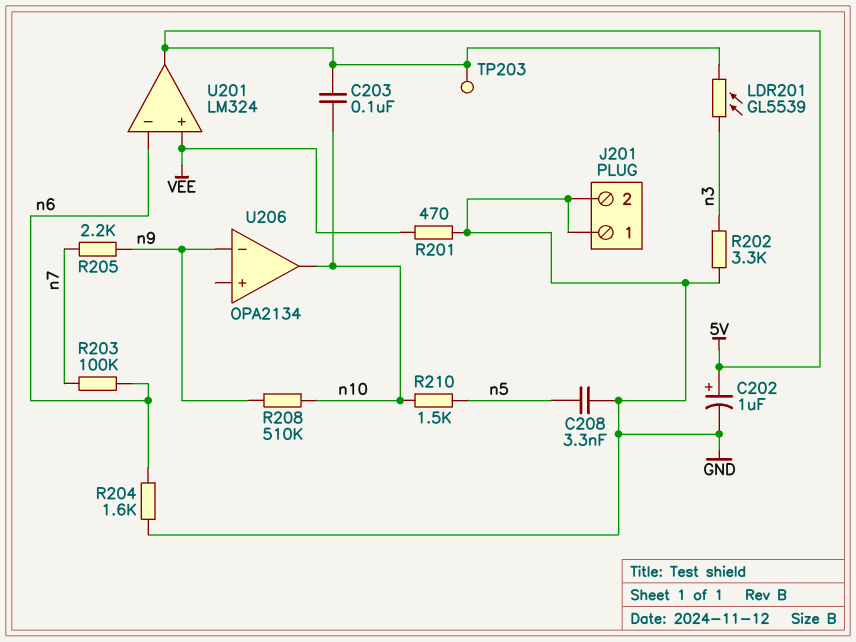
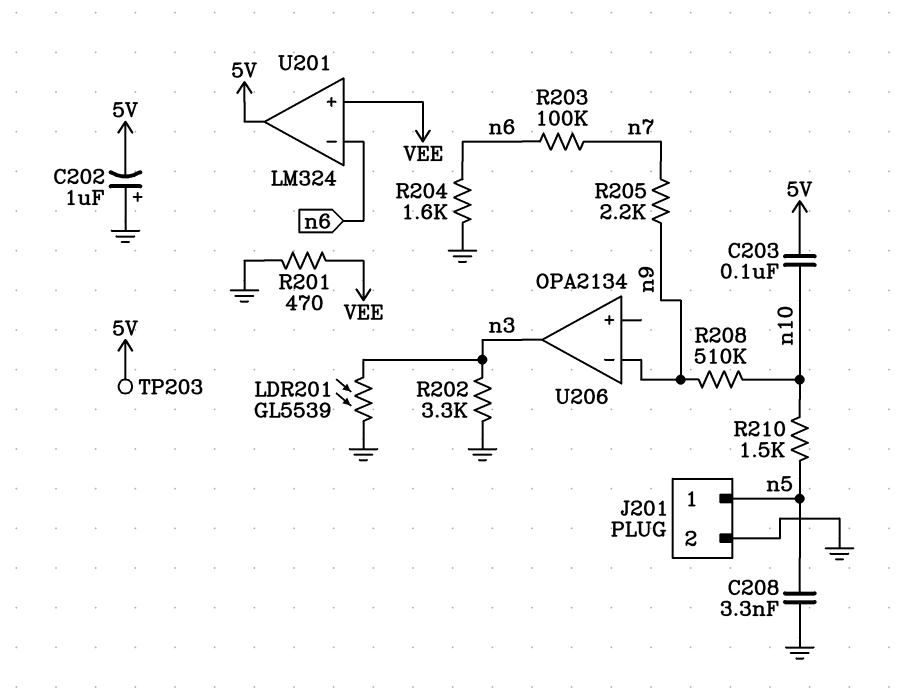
C202: 1uF (plus 5V, minus GND) -> 1uF (plus GND, minus 5V)
J201 pin 1: GND -> n5
LDR201: GL5539 (5V, n3) -> GL5539 (GND, n3)
U206 pin out: n10 -> n3

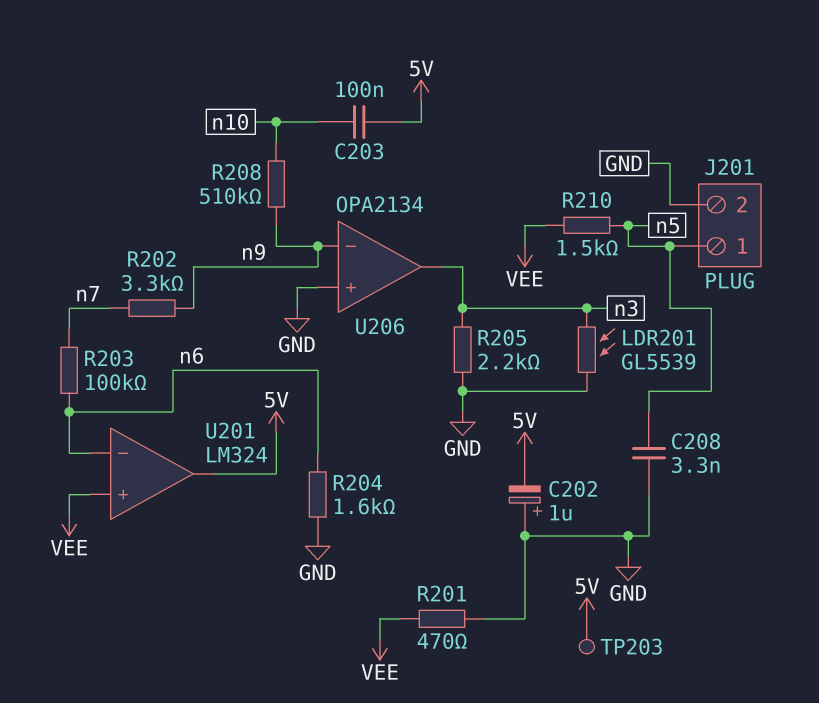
R202: 3.3k (GND, n3) -> 3.3k (n7, n9)
R205: 2.2k (n7, n9) -> 2.2k (GND, n3)
R210: 1.5k (n5, n10) -> 1.5k (VEE, n5)
U206 pin in+: none -> GND

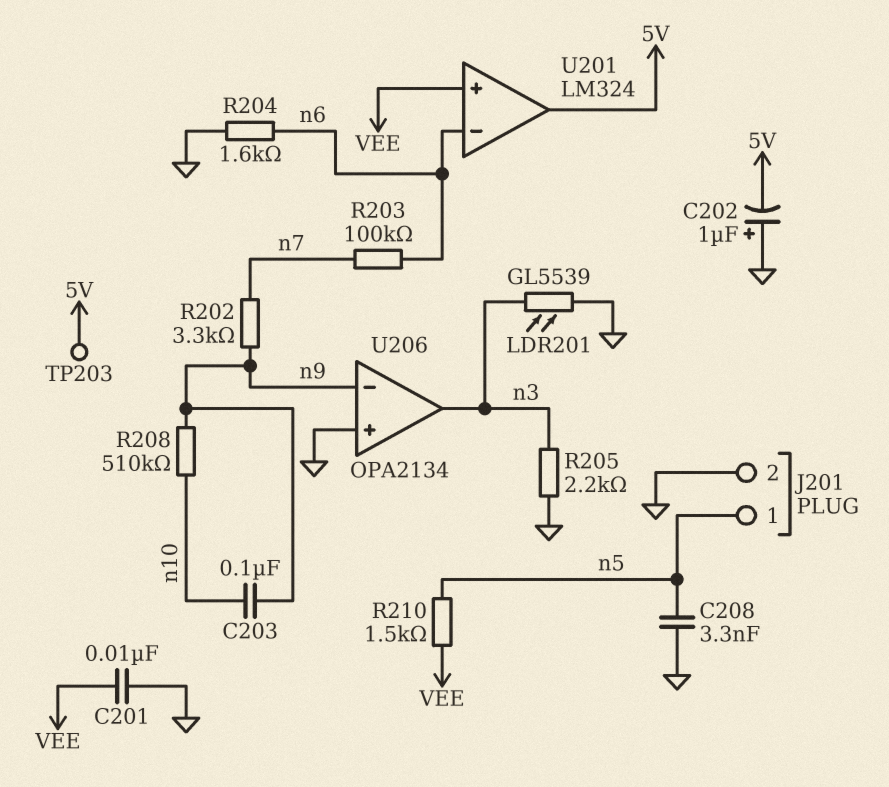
C201: none -> 10nF (GND, VEE)
C203: 100nF (5V, n10) -> 100nF (n9, n10)
R201: 470 (GND, VEE) -> none

